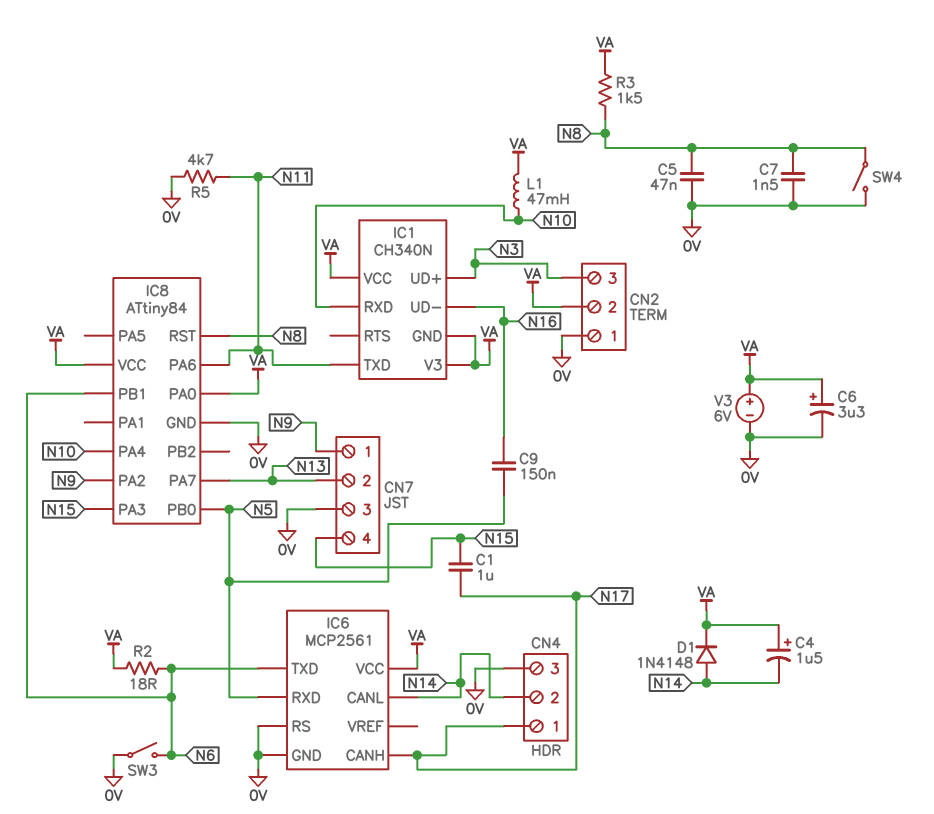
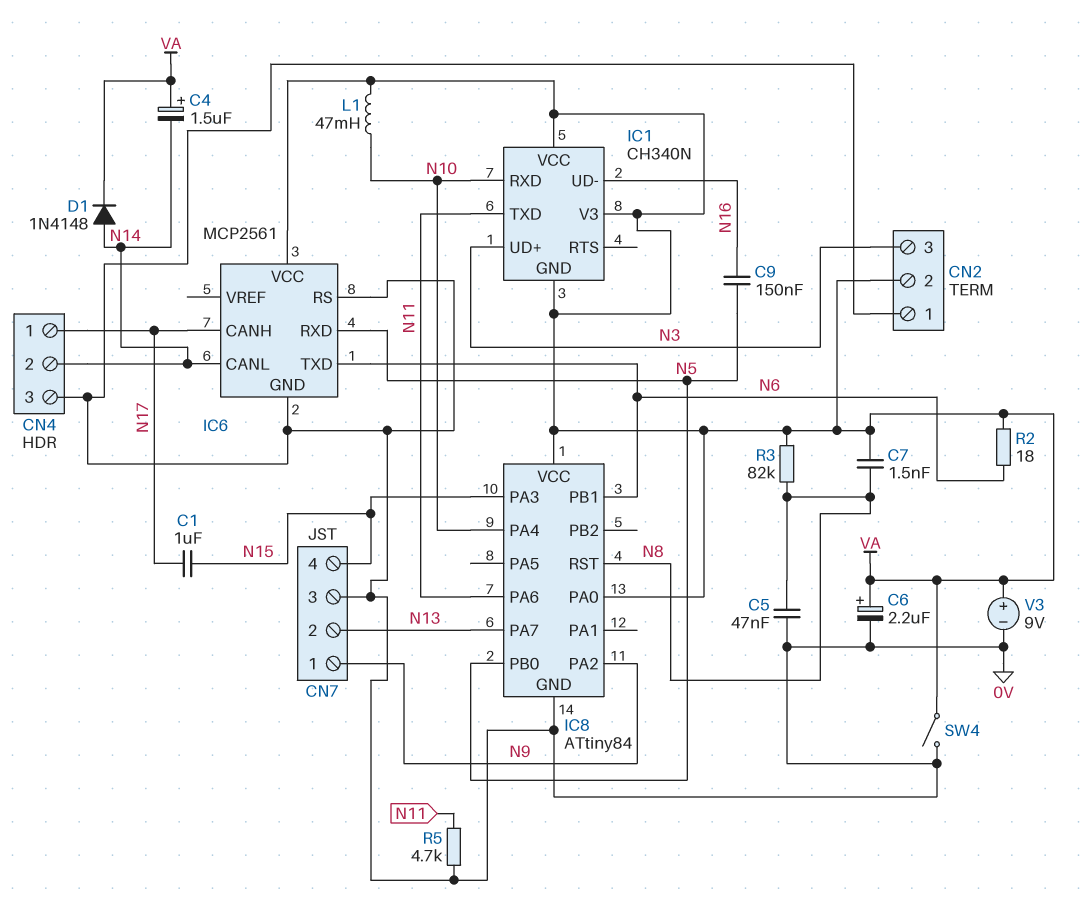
C6: 3.3uF (plus VA, minus 0V) -> 2.2uF (plus VA, minus 0V)
C7: 1.5nF (0V, N8) -> 1.5nF (N8, VA)
R3: 1.5k (N8, VA) -> 82k (N8, VA)
SW3: switch (0V, N6) -> none
SW4: switch (0V, N8) -> switch (0V, VA)
V3: 6V (plus VA, minus 0V) -> 9V (plus VA, minus 0V)

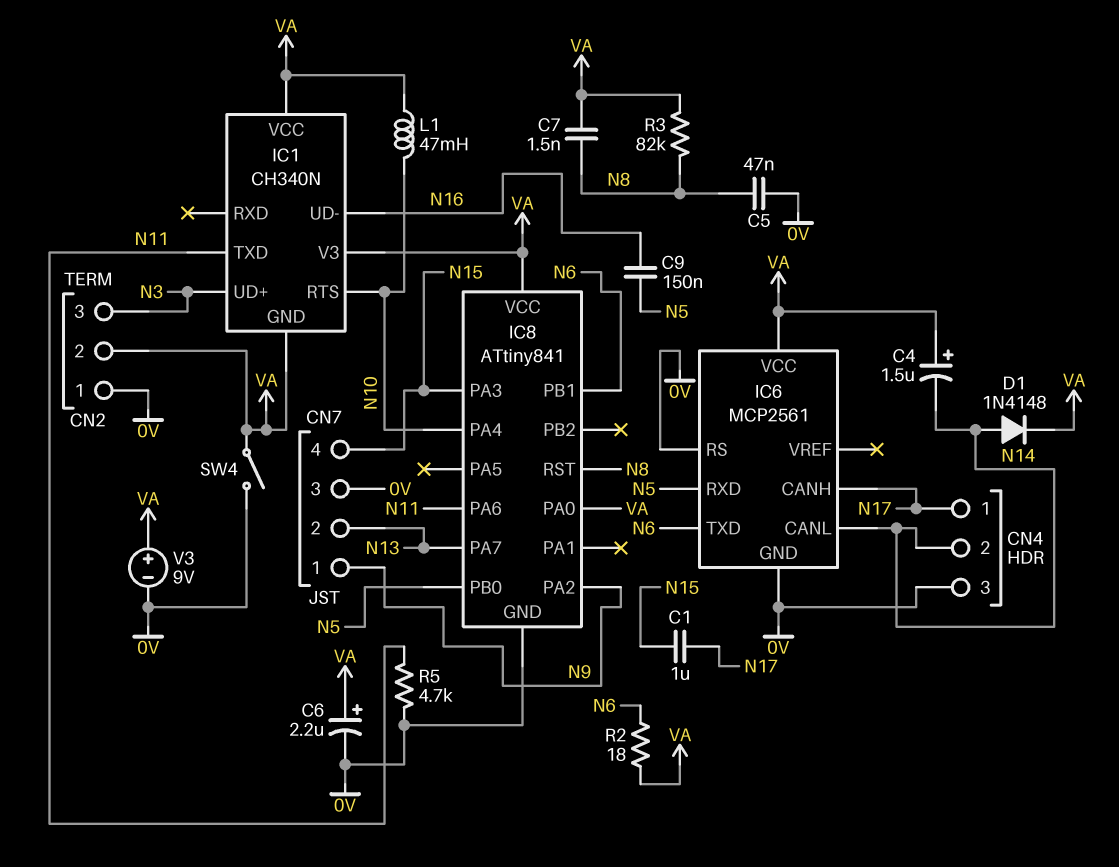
IC1 pin RTS: none -> N10
IC1 pin RXD: N10 -> none
IC8: ATtiny84 -> ATtiny841

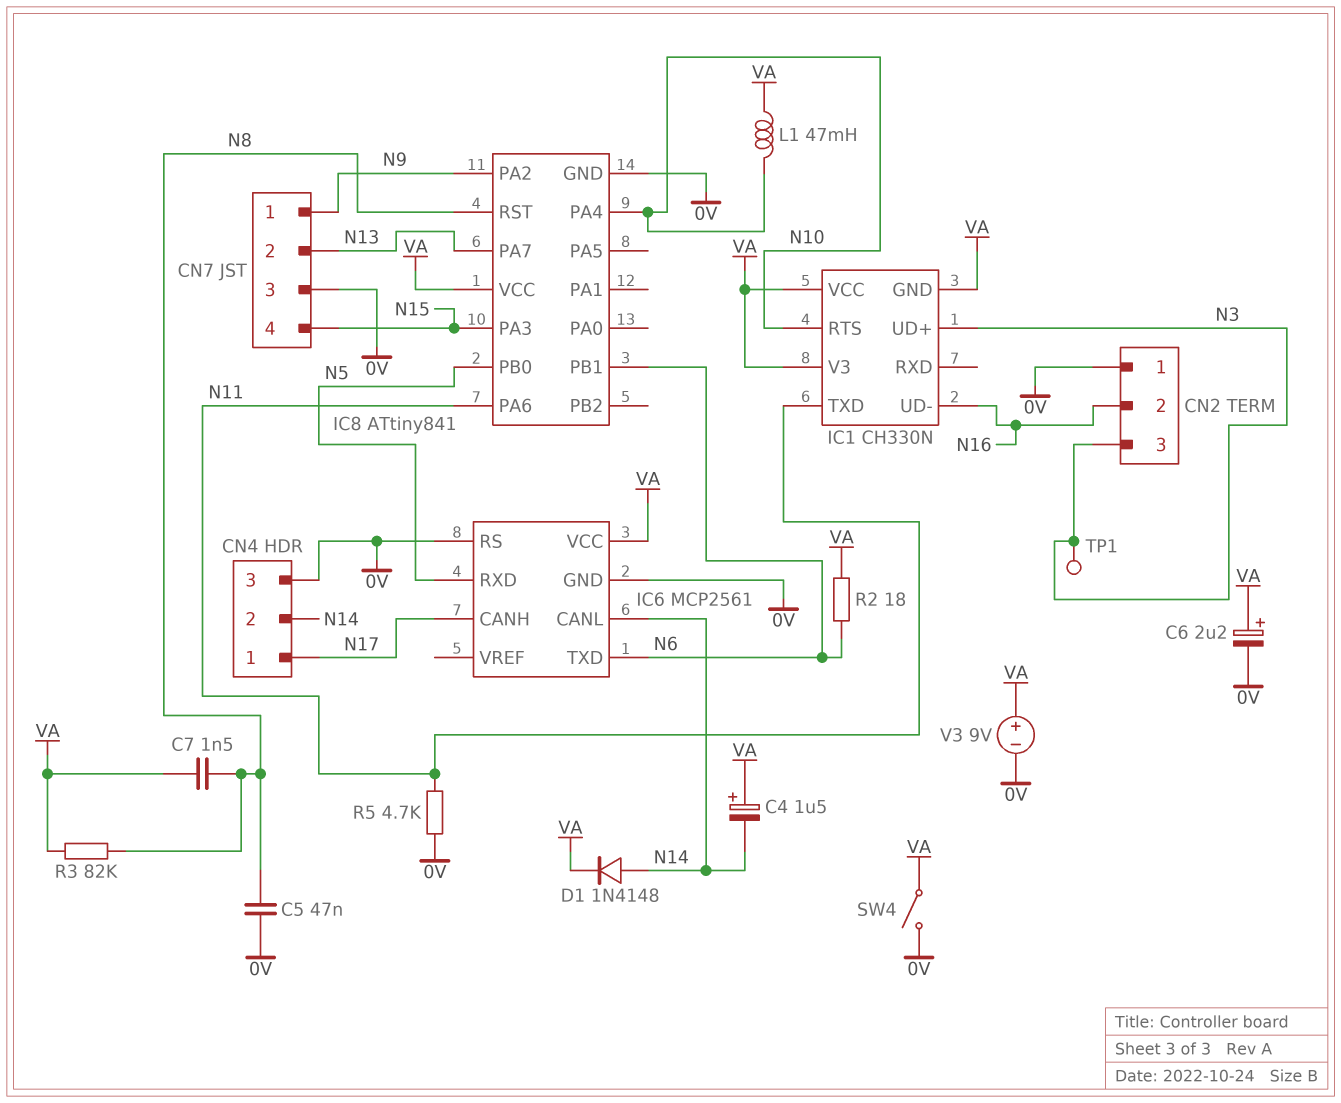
C1: 1uF (N15, N17) -> none
C9: 150nF (N5, N16) -> none
CN2 pin 2: VA -> N16
IC1: CH340N -> CH330N
IC8 pin PA0: VA -> none
TP1: none -> test point (N3)

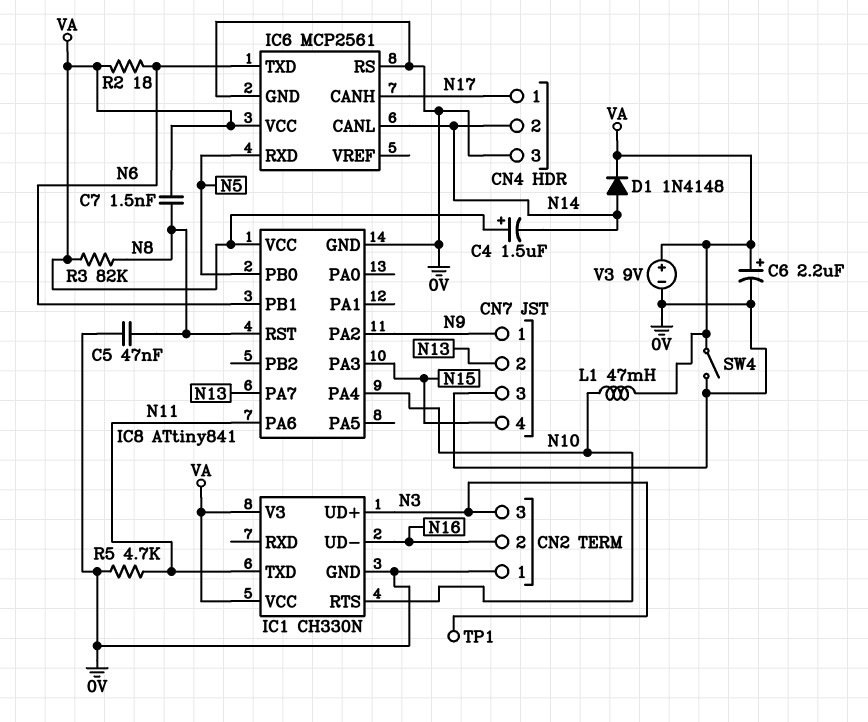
IC1 pin GND: VA -> 0V

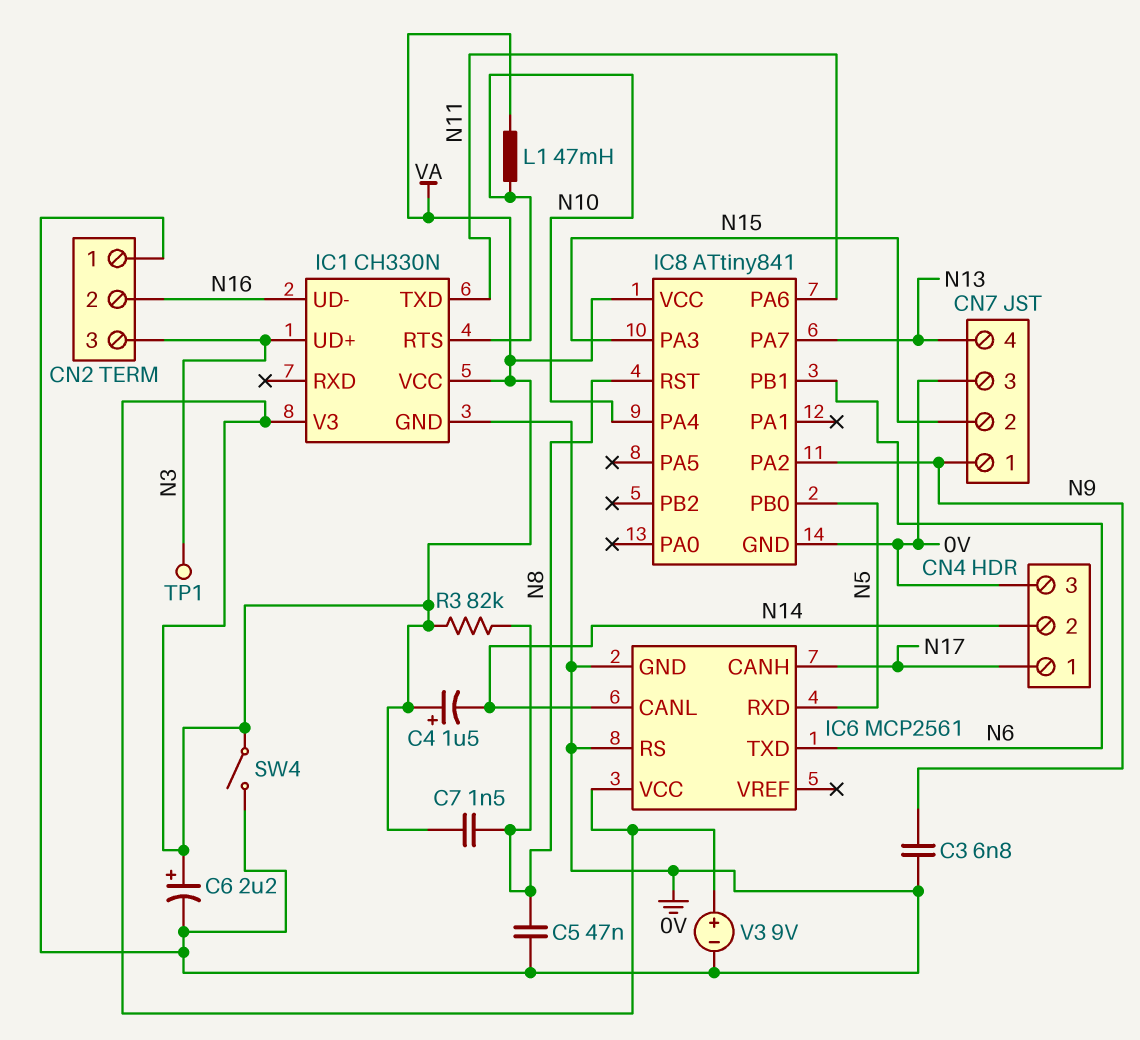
C3: none -> 6.8nF (0V, N9)
CN7 pin 2: N13 -> N15
CN7 pin 4: N15 -> N13
D1: diode 1N4148 (A N14, K VA) -> none
R2: 18 (N6, VA) -> none
R5: 4.7k (0V, N11) -> none

